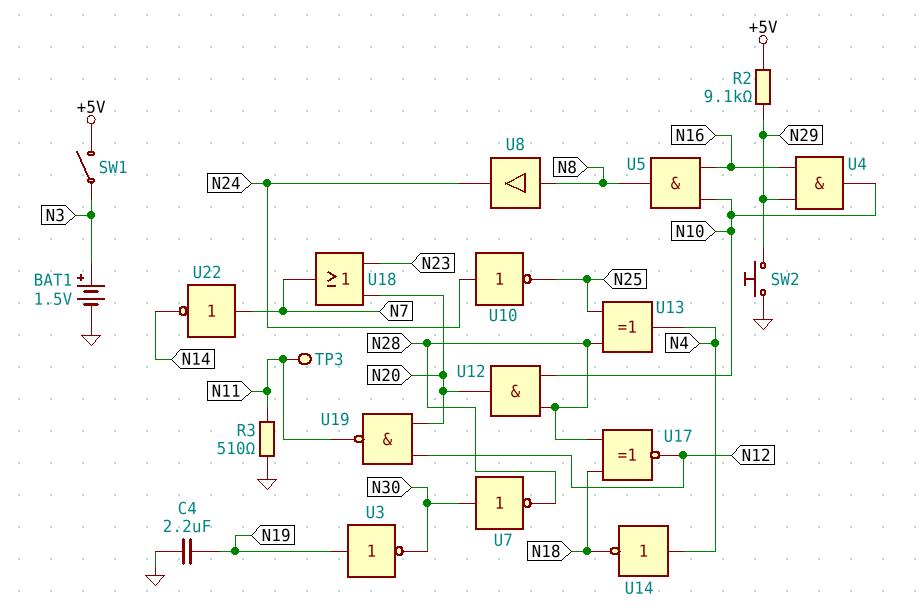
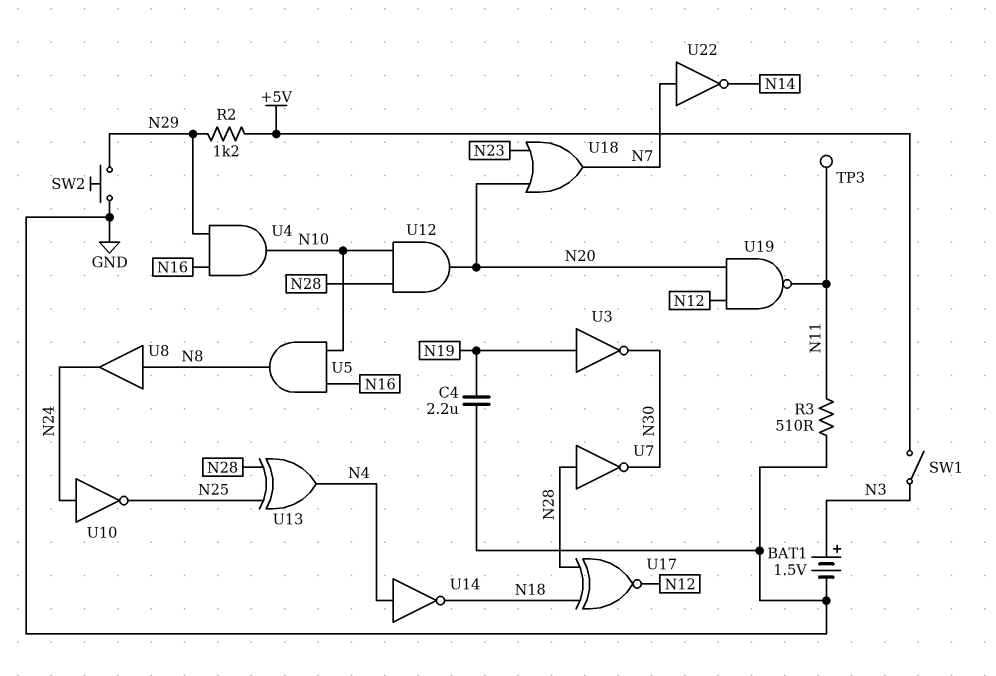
R2: 9.1k (+5V, N29) -> 1.2k (+5V, N29)
U7: NOT (in N30, out N28) -> NOT (in N28, out N30)

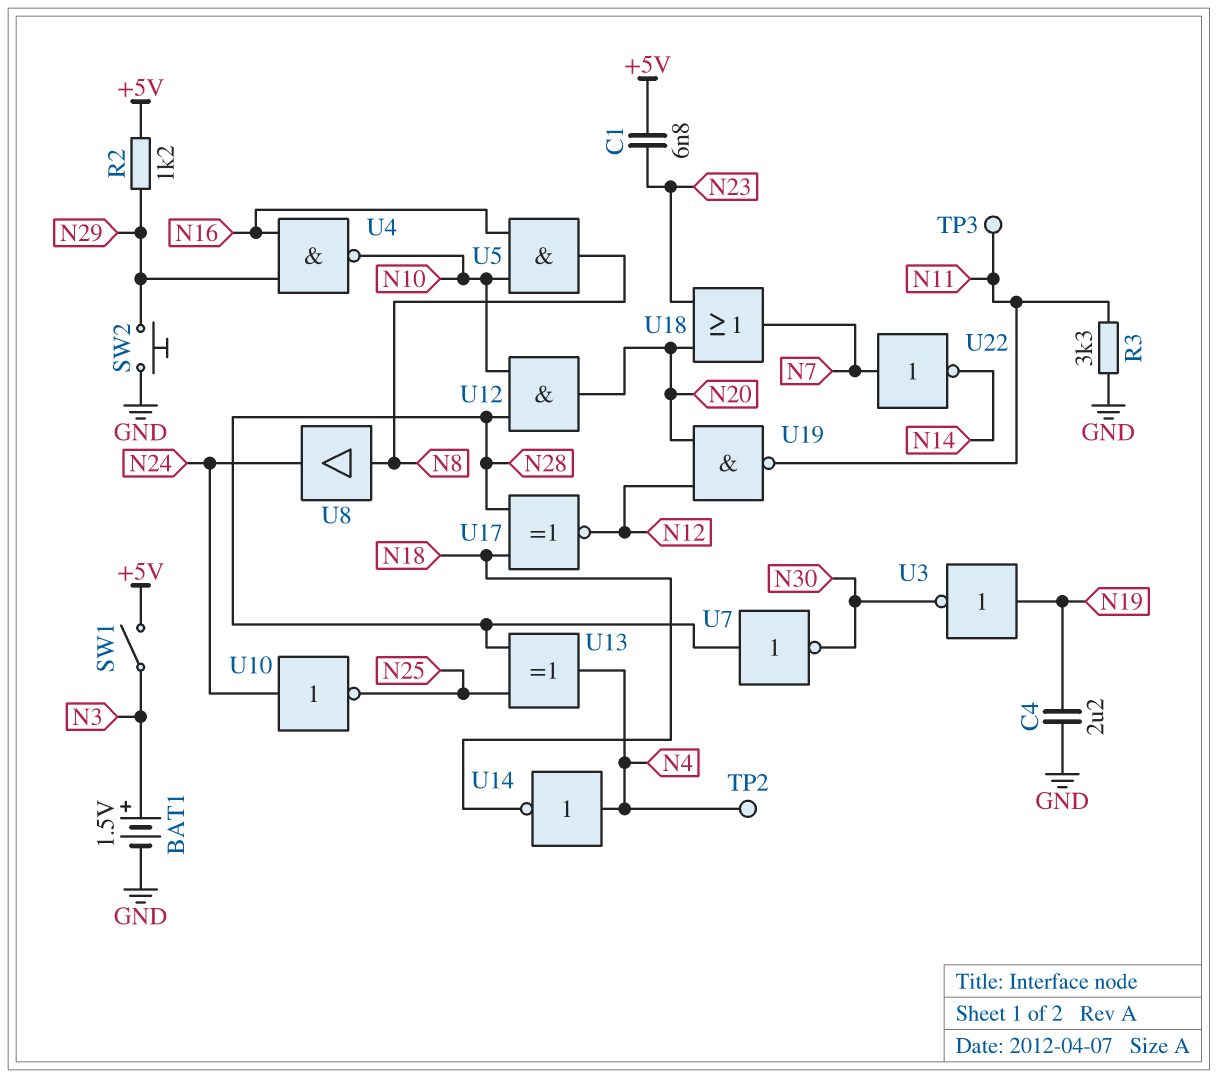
C1: none -> 6.8nF (+5V, N23)
R3: 510 (GND, N11) -> 3.3k (GND, N11)
TP2: none -> test point (N4)
U4: AND (in N16, in N29, out N10) -> NAND (in N16, in N29, out N10)

